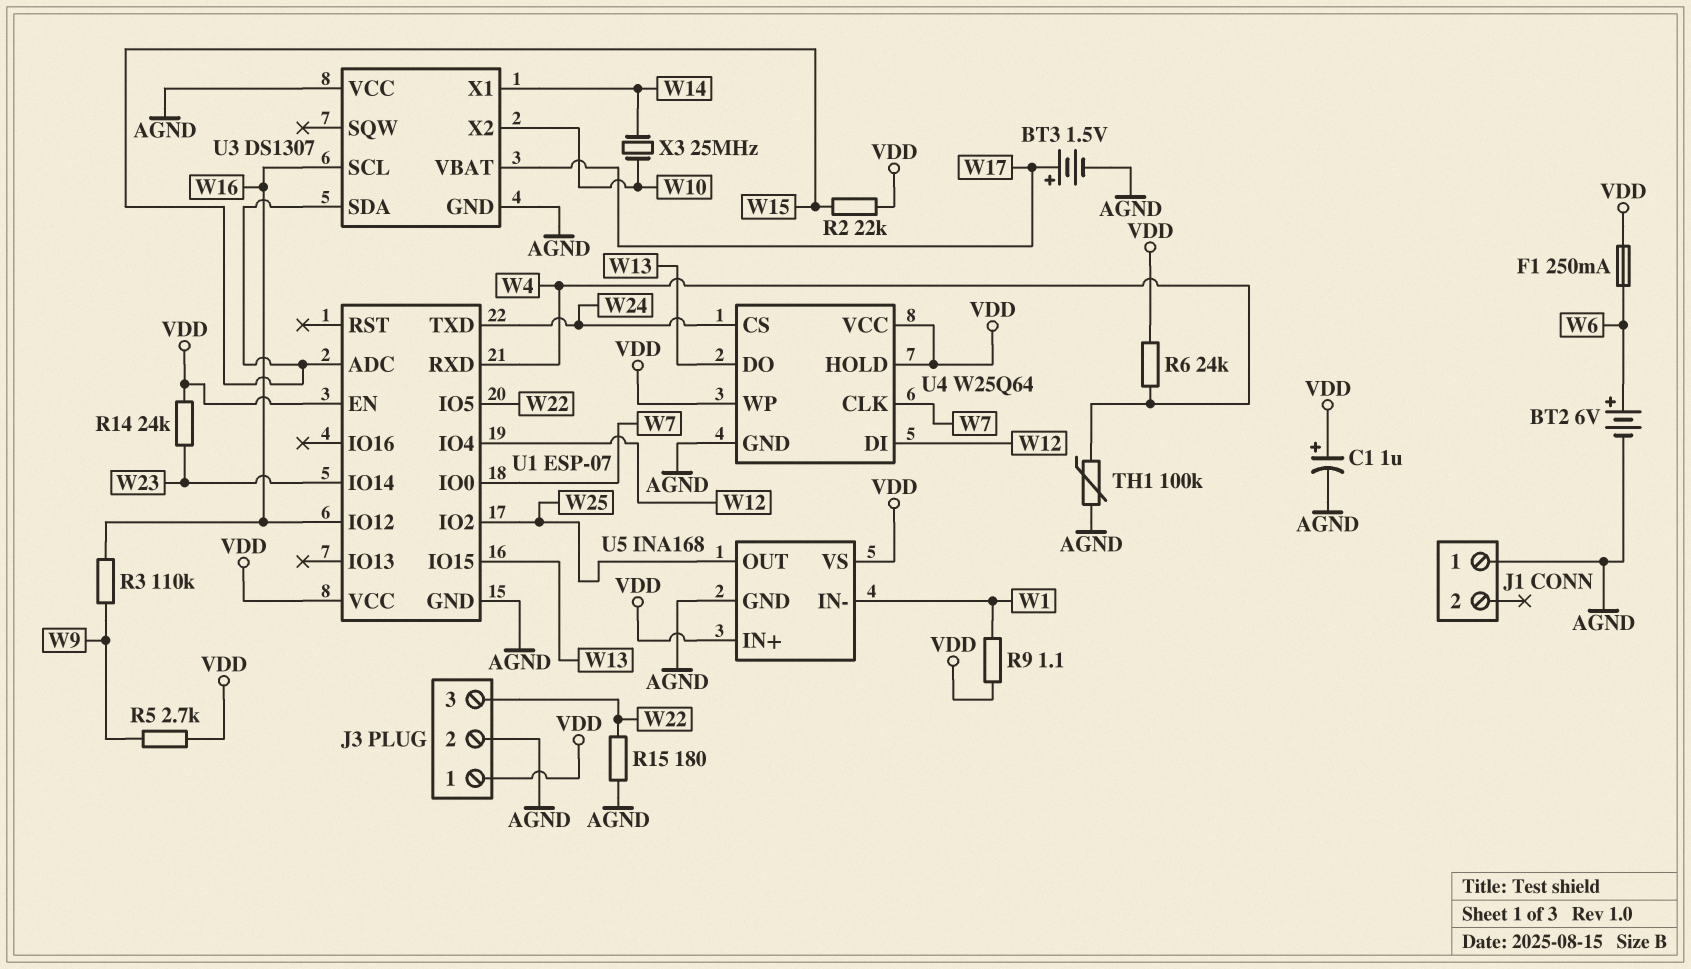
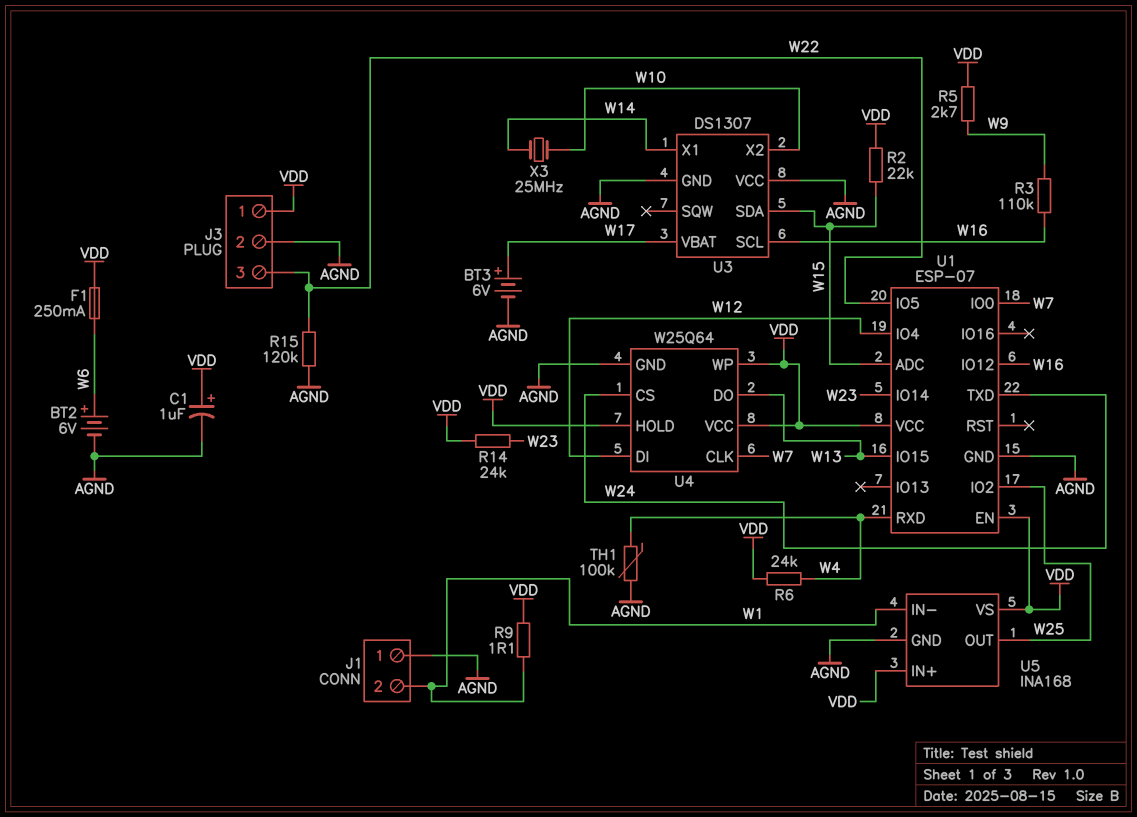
BT3: 1.5V (plus W17, minus AGND) -> 6V (plus W17, minus AGND)
J1 pin 2: none -> W1
R15: 180 (AGND, W22) -> 120k (AGND, W22)

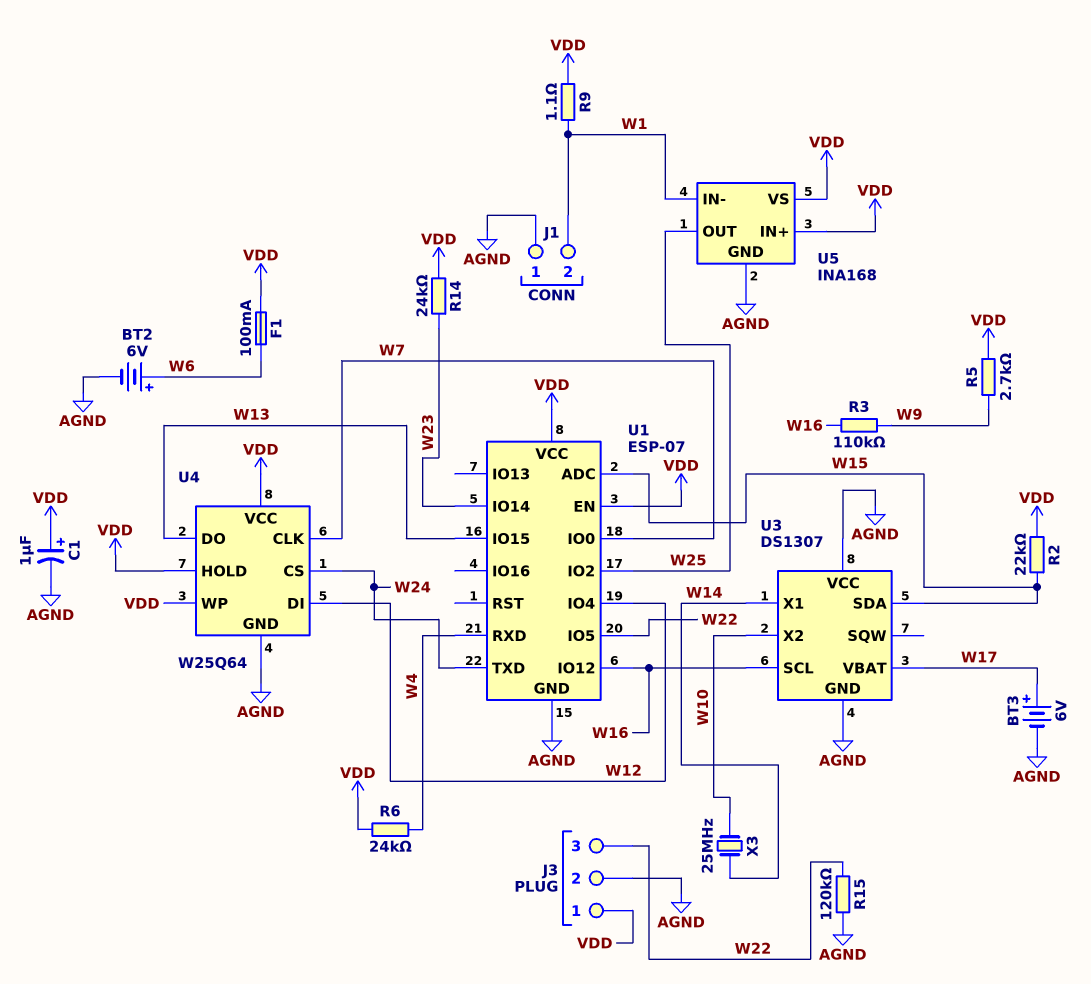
F1: 250mA (VDD, W6) -> 100mA (VDD, W6)
TH1: 100k (AGND, W4) -> none

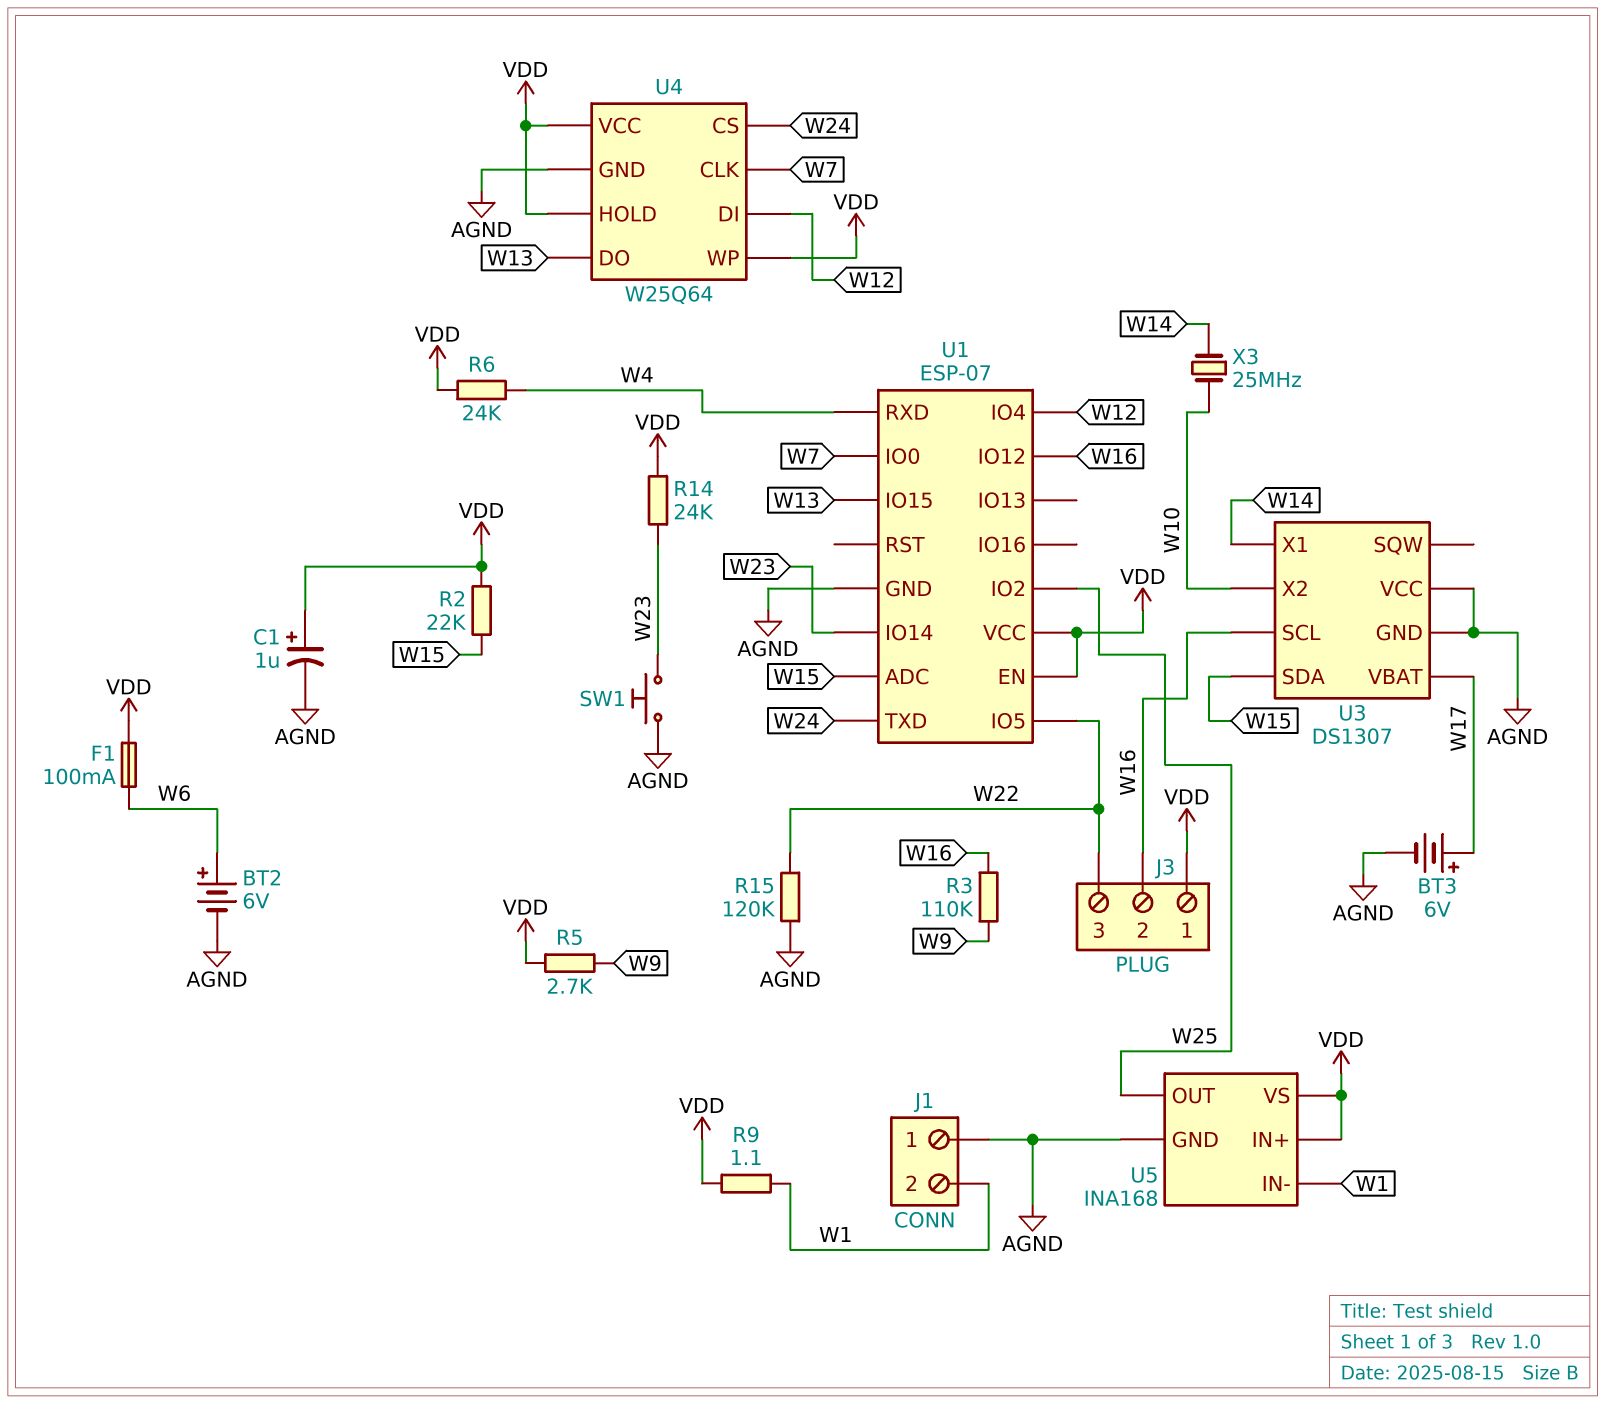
J3 pin 2: AGND -> W16
SW1: none -> button (AGND, W23)

